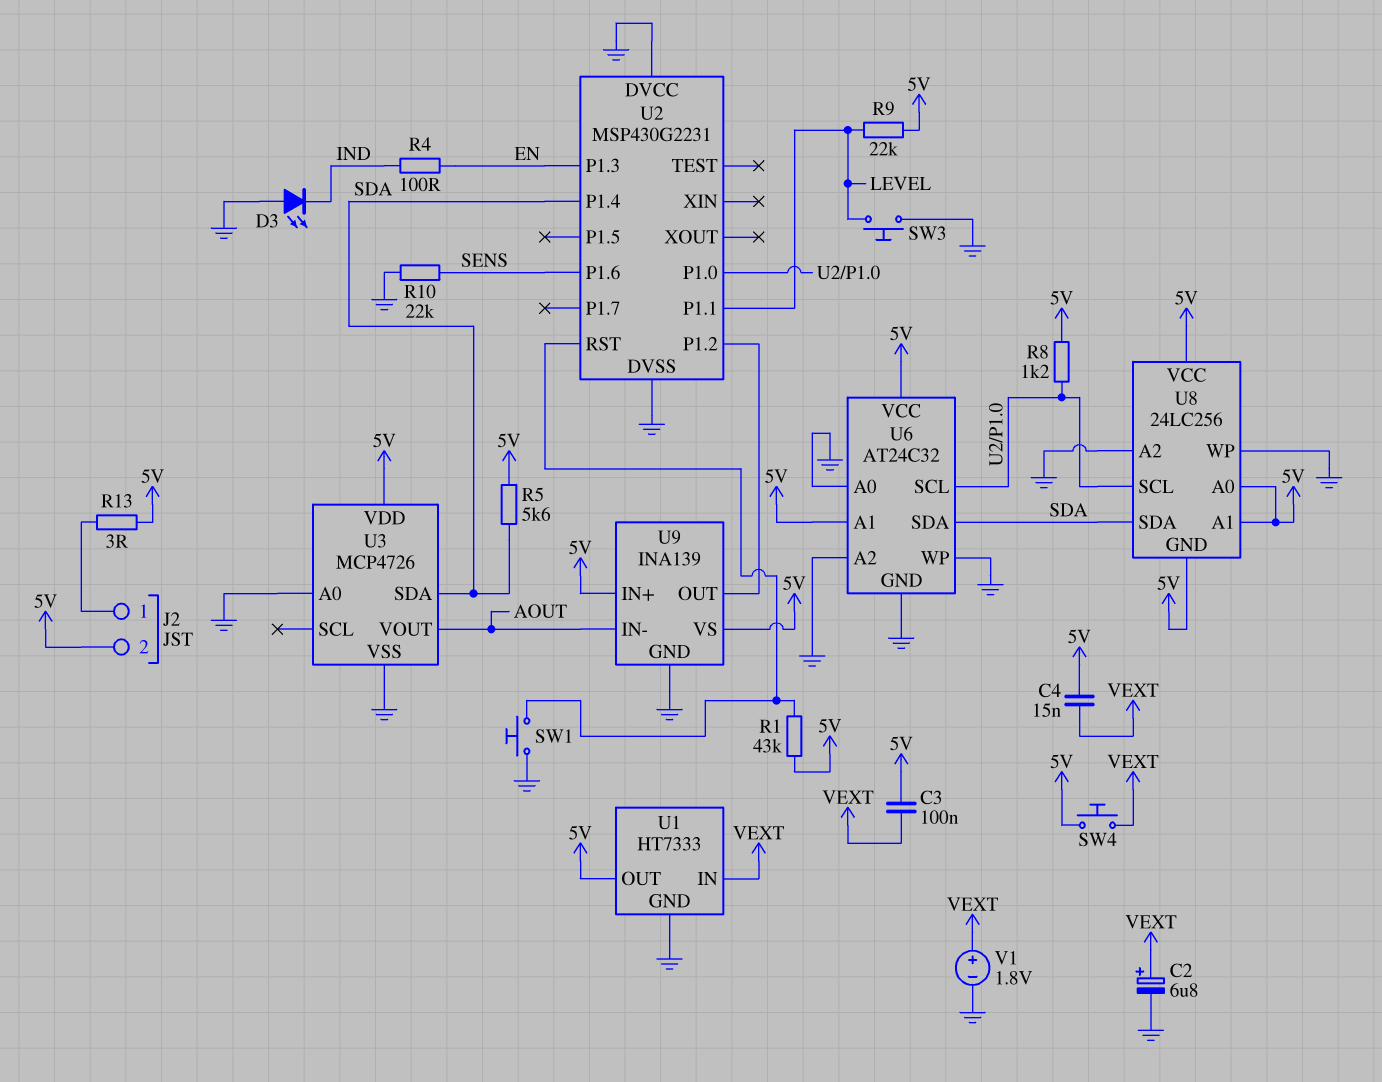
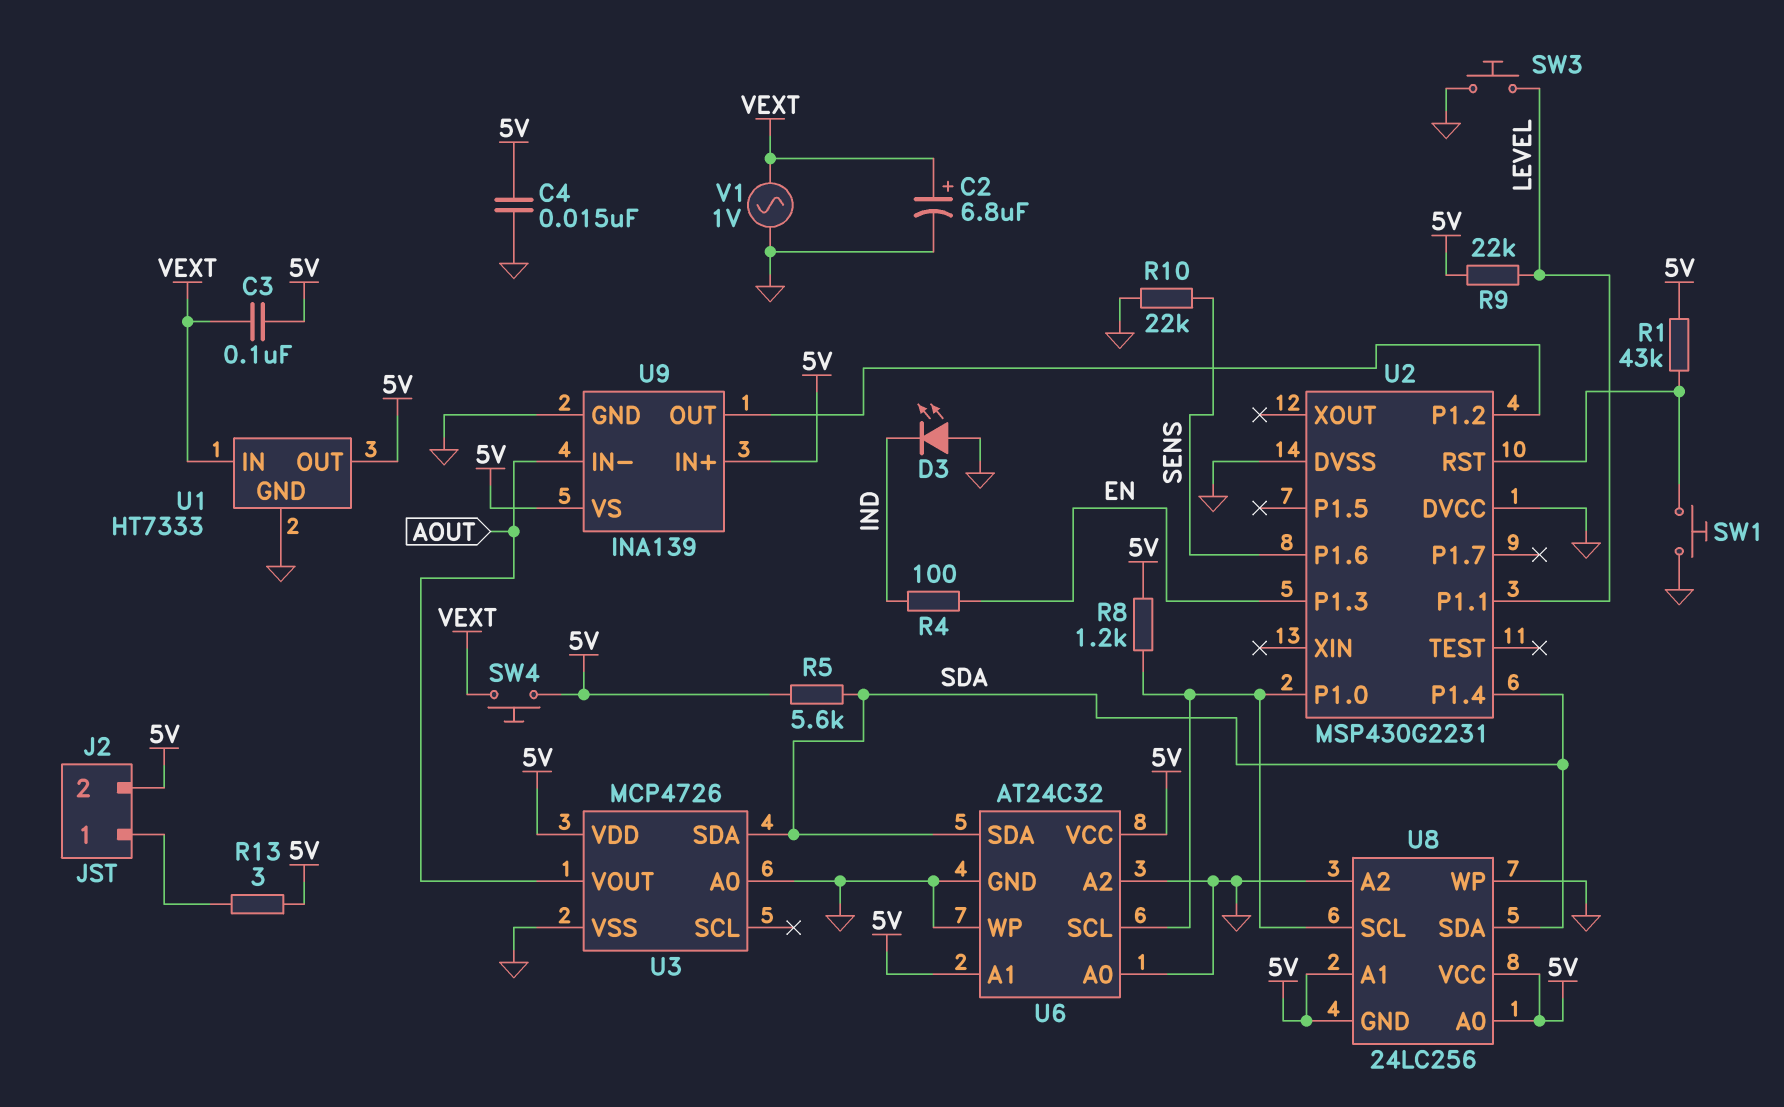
C4: 15nF (5V, VEXT) -> 15nF (5V, GND)
V1: 1.8V (plus VEXT, minus GND) -> AC 1V (GND, VEXT)

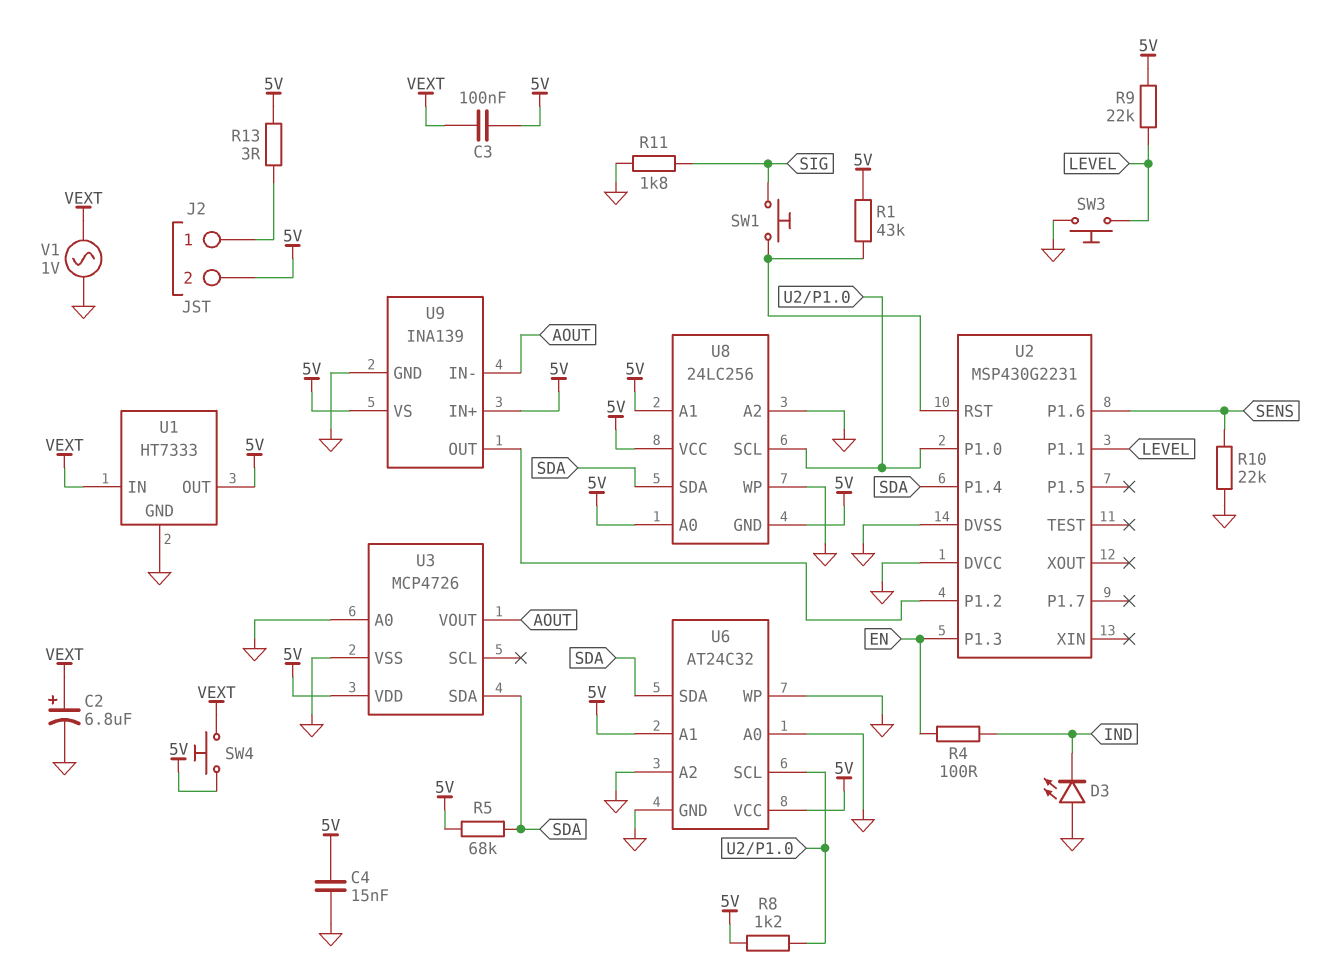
R5: 5.6k (5V, SDA) -> 68k (5V, SDA)
R11: none -> 1.8k (GND, SIG)
SW1: button (GND, U2/RST) -> button (SIG, U2/RST)

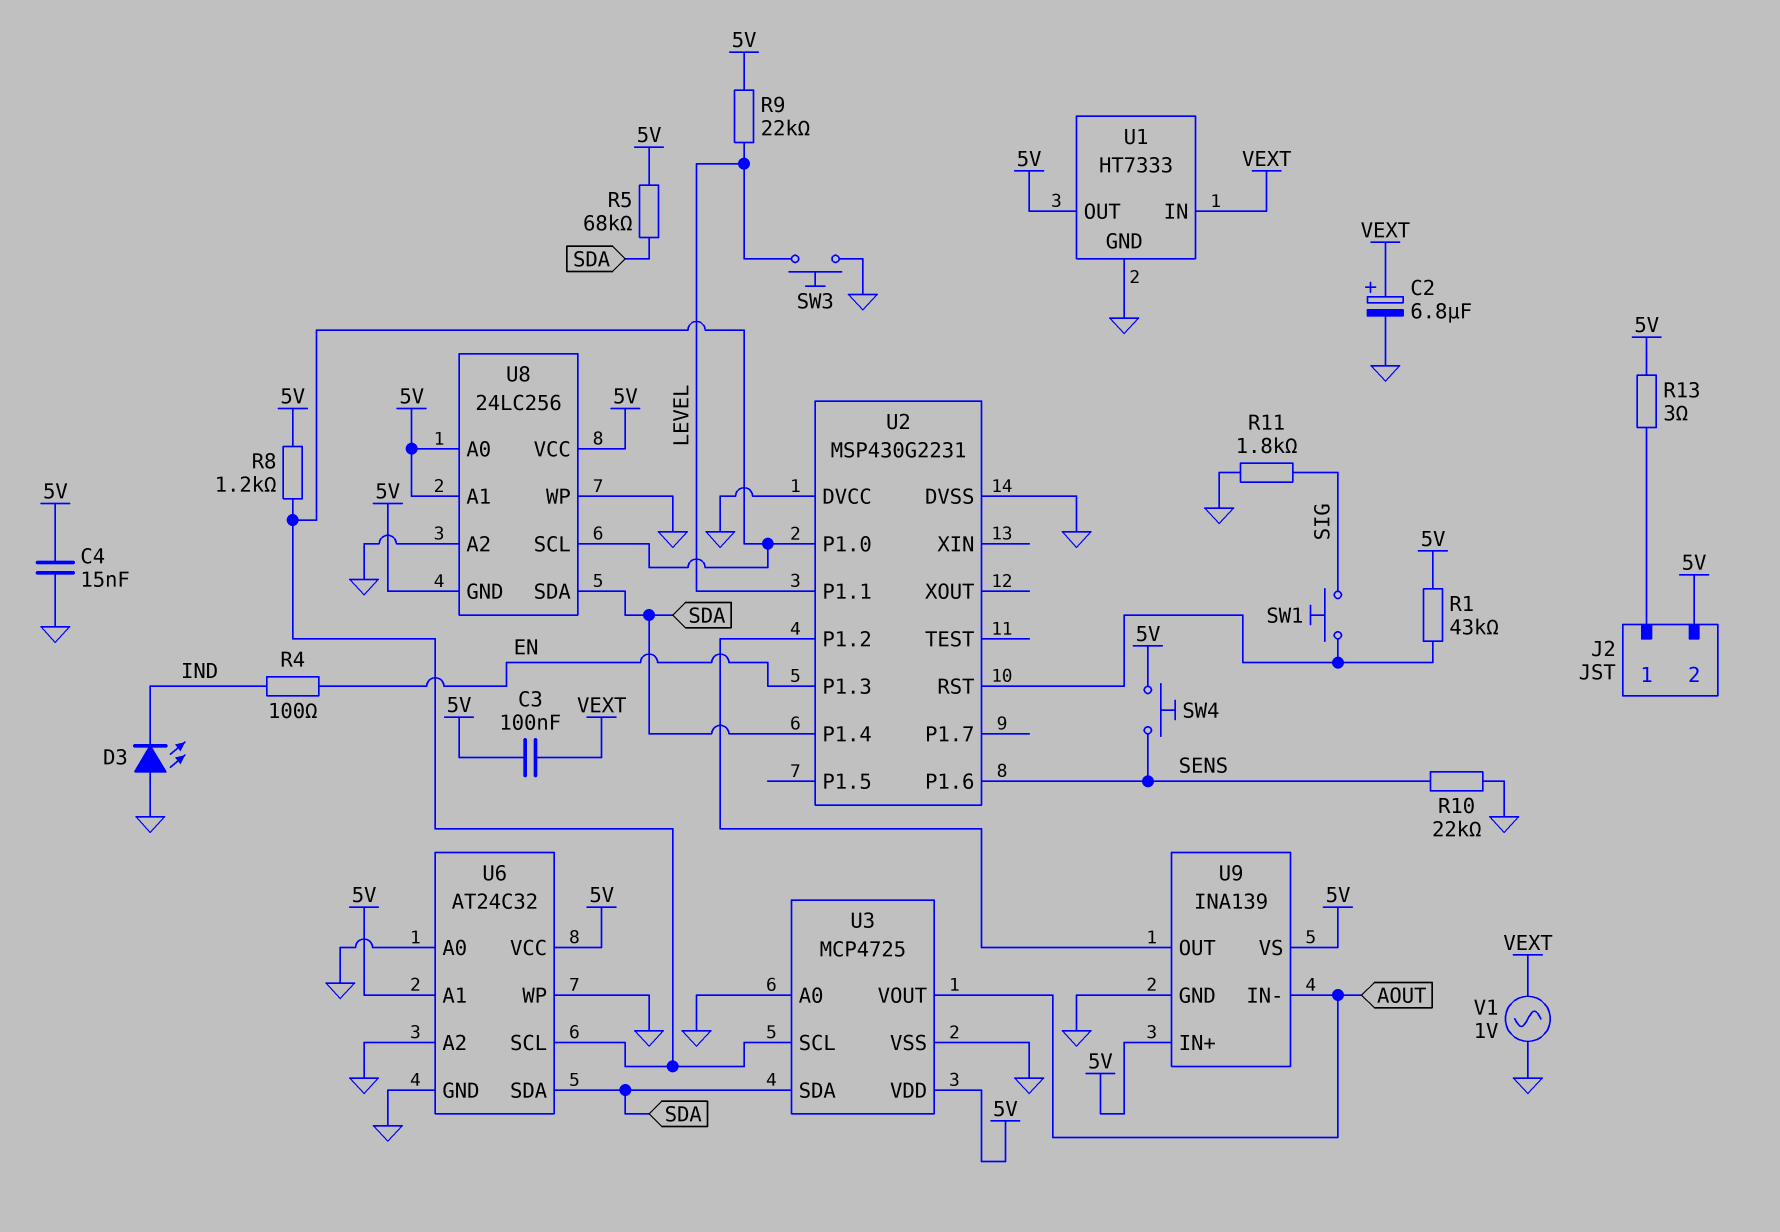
SW4: button (5V, VEXT) -> button (5V, SENS)
U3: MCP4726 -> MCP4725
U3 pin SCL: none -> U2/P1.0

